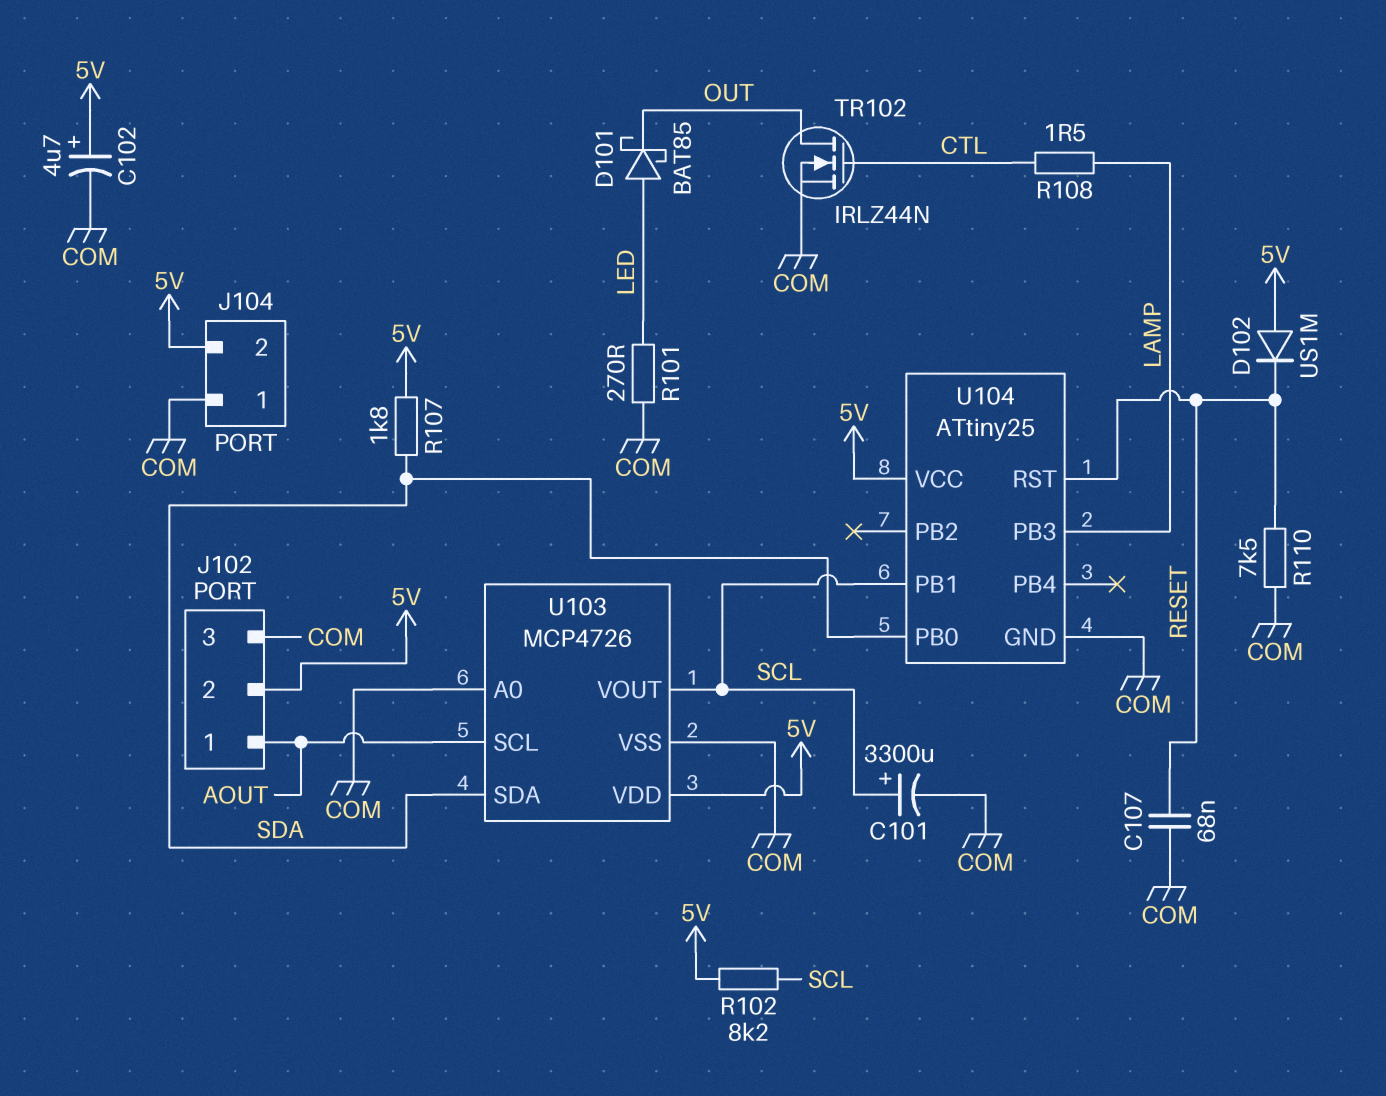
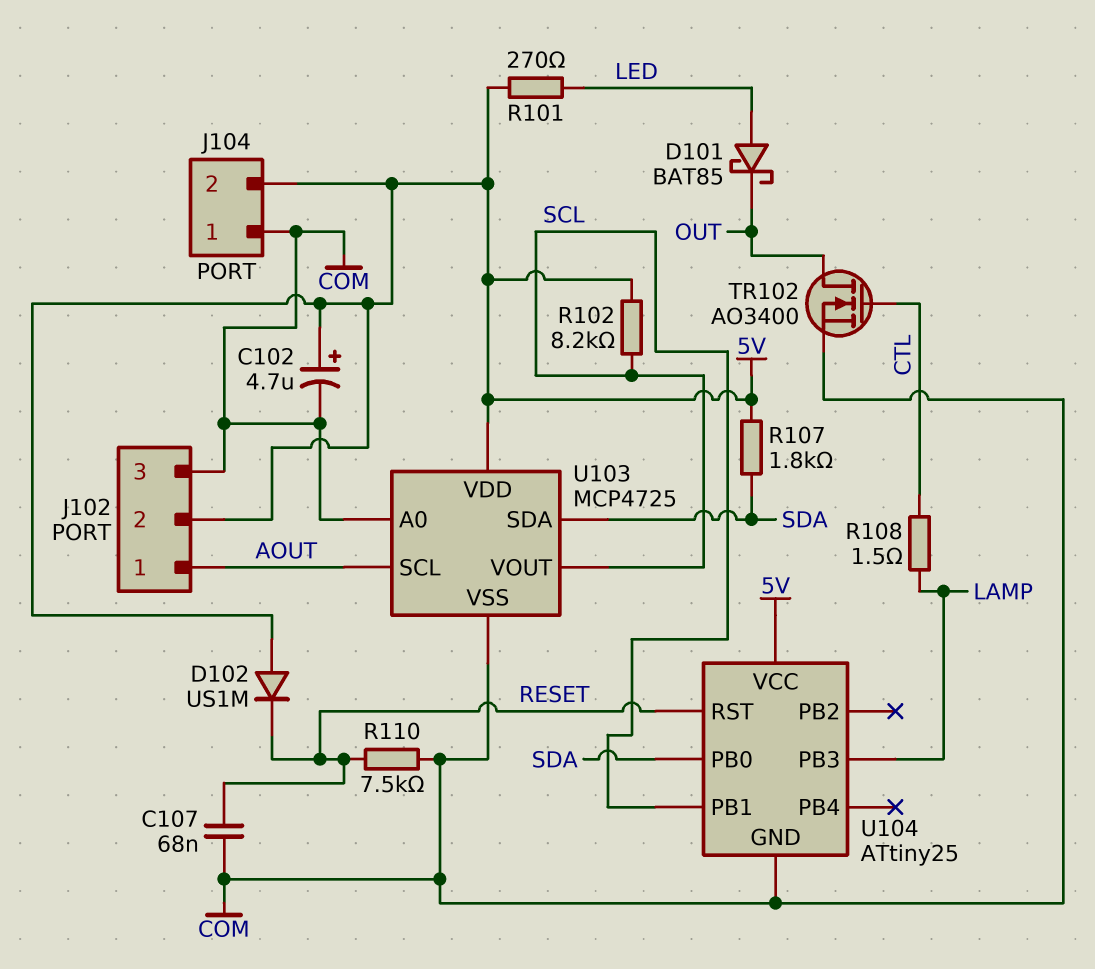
C101: 3300uF (plus SCL, minus COM) -> none
R101: 270 (COM, LED) -> 270 (5V, LED)
TR102: NMOS IRLZ44N (G CTL, D OUT, S COM) -> NMOS AO3400 (G CTL, D OUT, S COM)
U103: MCP4726 -> MCP4725

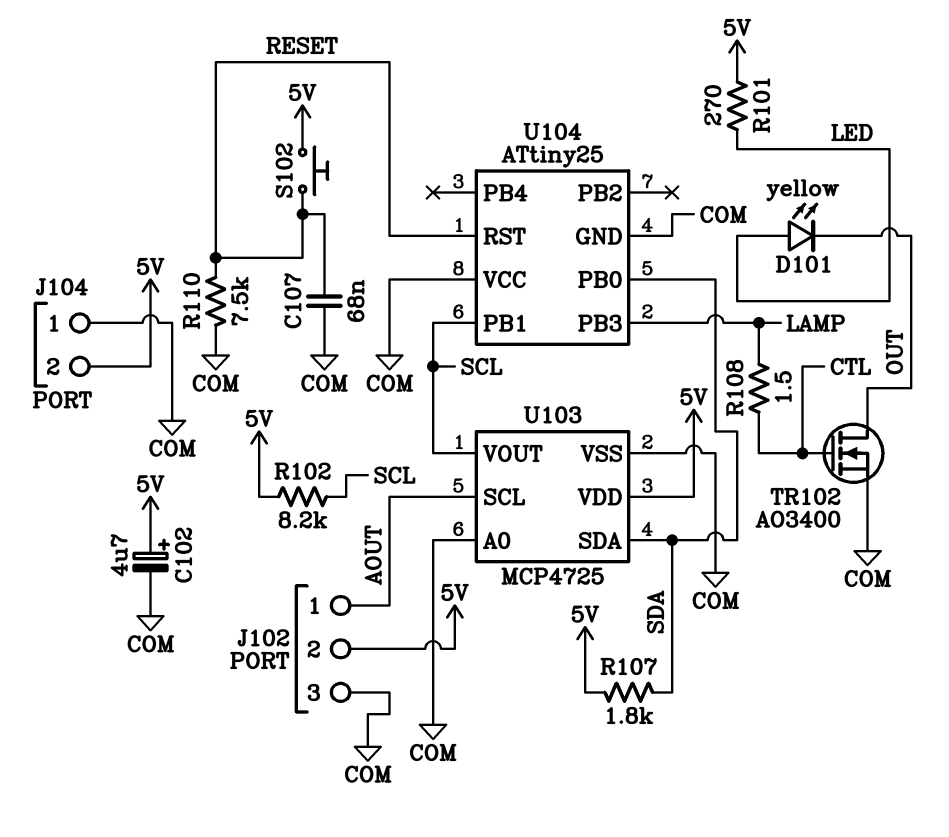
D101: schottky BAT85 (A LED, K OUT) -> LED yellow (A LED, K OUT)
D102: diode US1M (A 5V, K RESET) -> none
S102: none -> button (5V, RESET)
U104 pin VCC: 5V -> COM

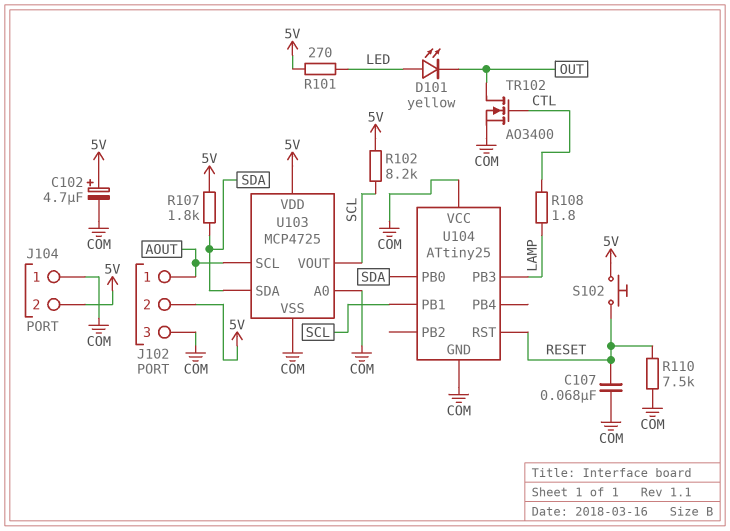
R108: 1.5 (CTL, LAMP) -> 1.8 (CTL, LAMP)

